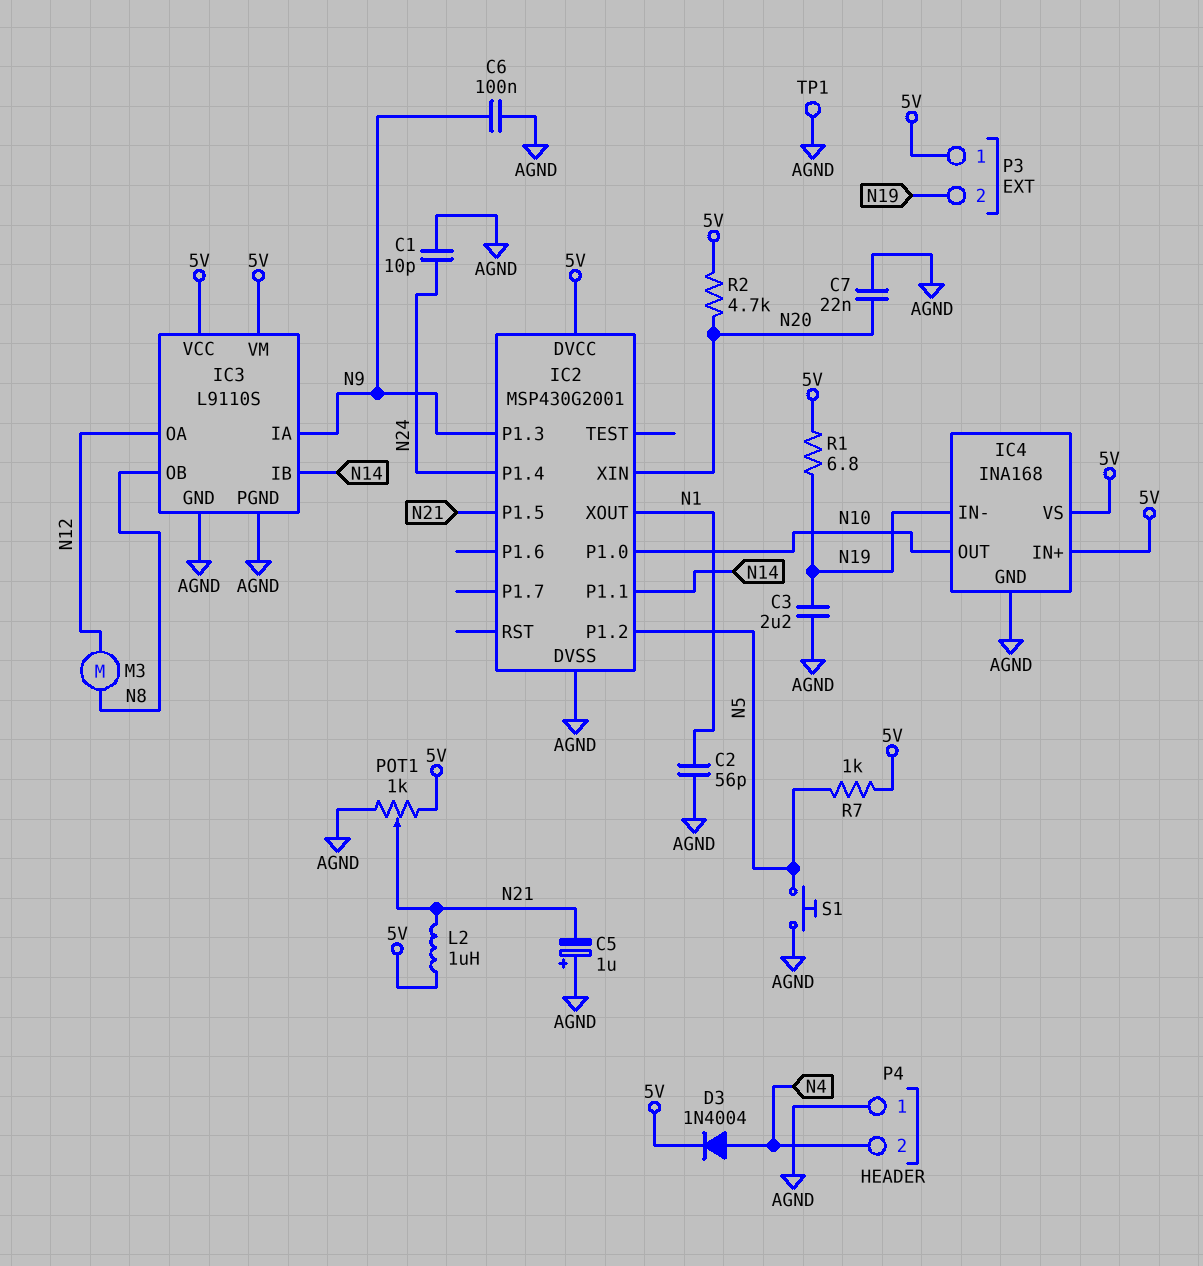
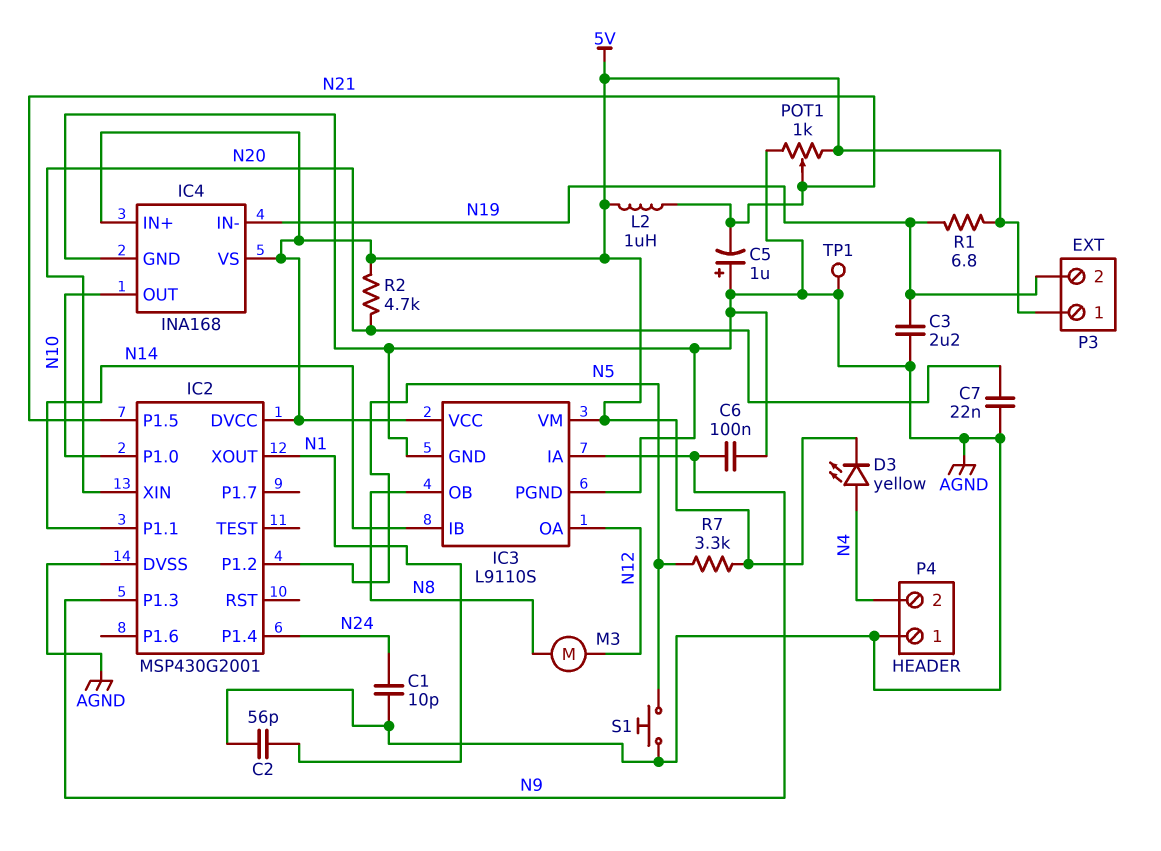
D3: diode 1N4004 (A N4, K 5V) -> LED yellow (A N4, K 5V)
R7: 1k (5V, N5) -> 3.3k (5V, N5)

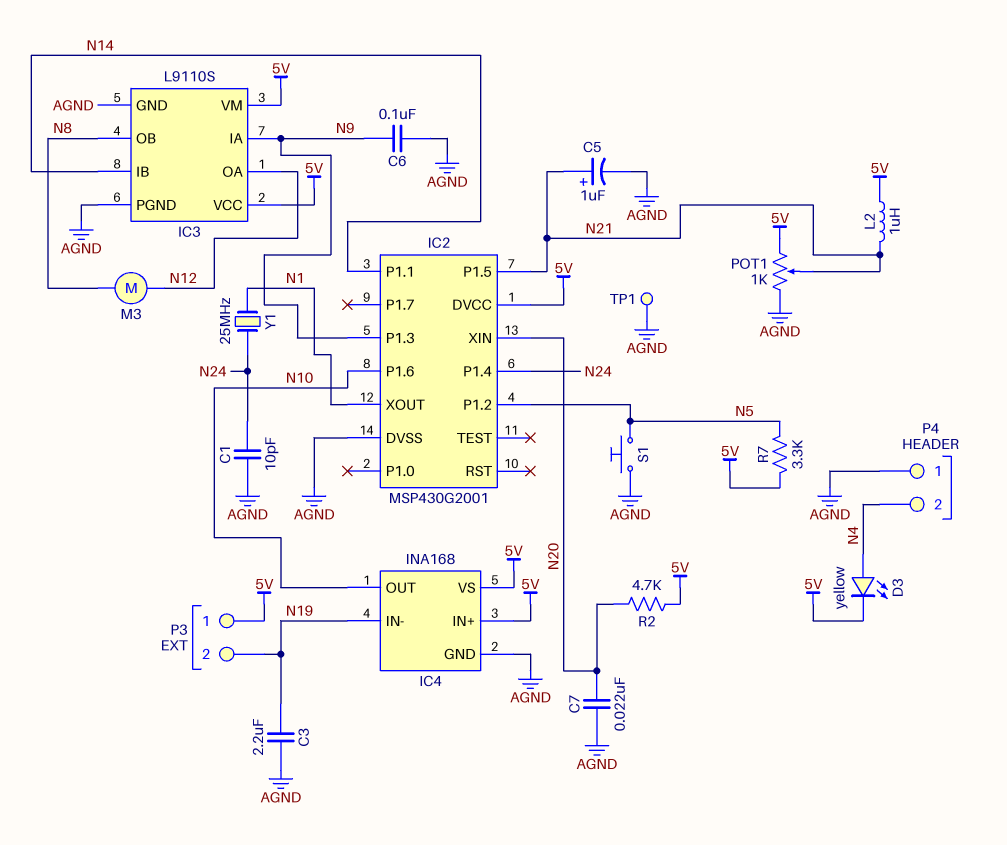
C2: 56pF (AGND, N1) -> none
C5: 1uF (plus AGND, minus N21) -> 1uF (plus N21, minus AGND)
IC2 pin P1.0: N10 -> none
IC2 pin P1.6: none -> N10
R1: 6.8 (5V, N19) -> none
Y1: none -> 25MHz (N1, N24)

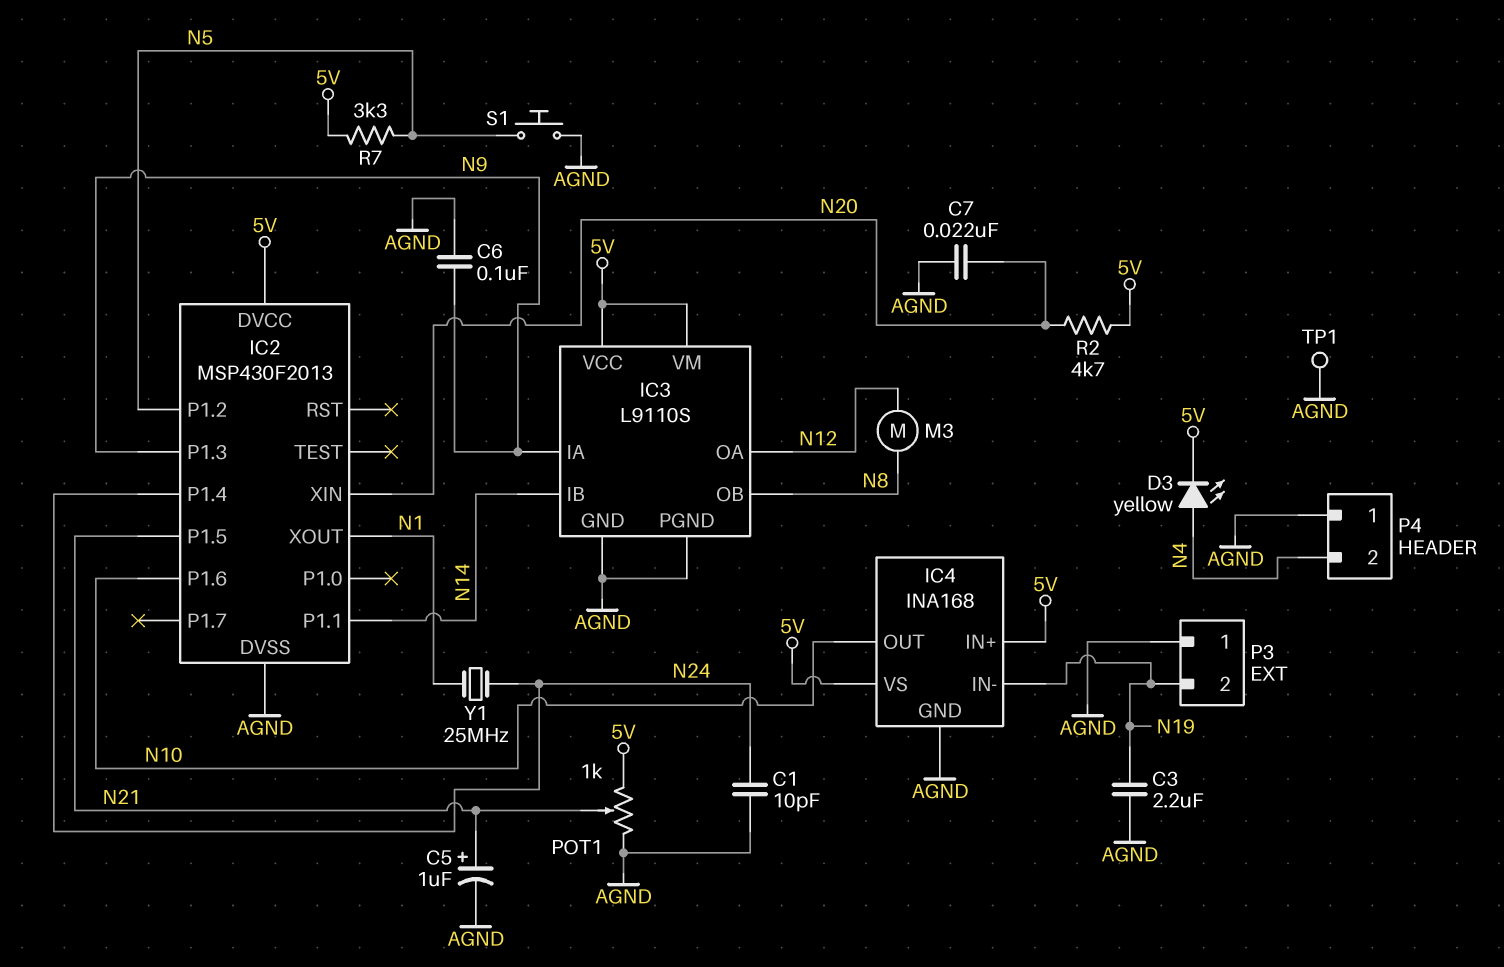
IC2: MSP430G2001 -> MSP430F2013
L2: 1uH (5V, N21) -> none
P3 pin 1: 5V -> AGND

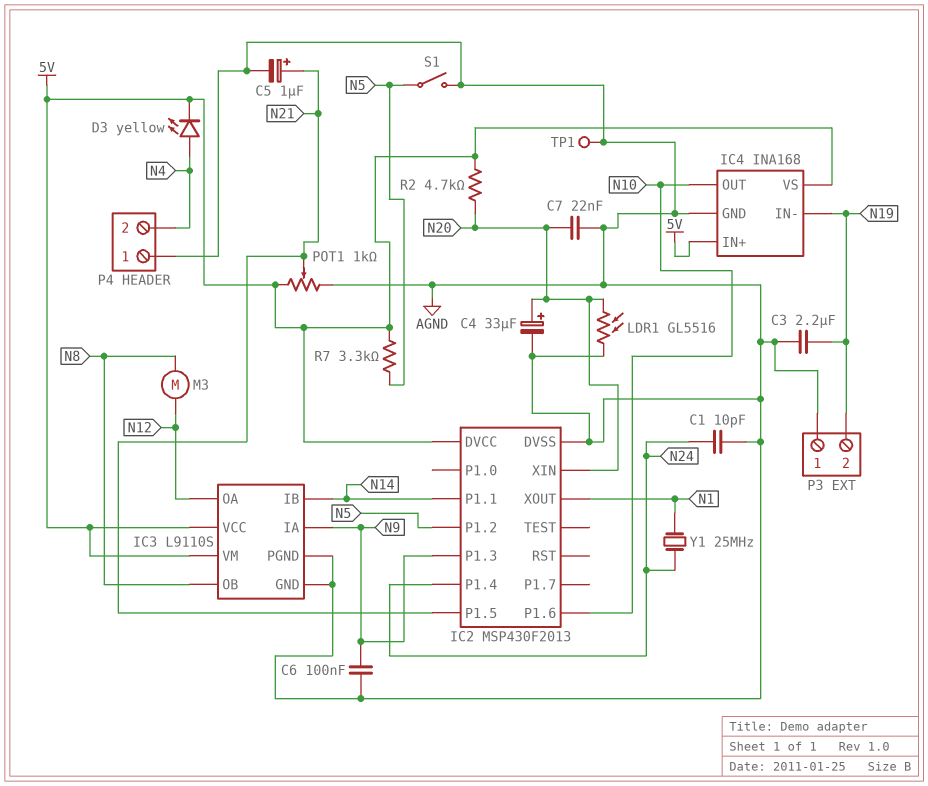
C4: none -> 33uF (plus N20, minus AGND)
LDR1: none -> GL5516 (AGND, N20)
S1: button (AGND, N5) -> switch (AGND, N5)

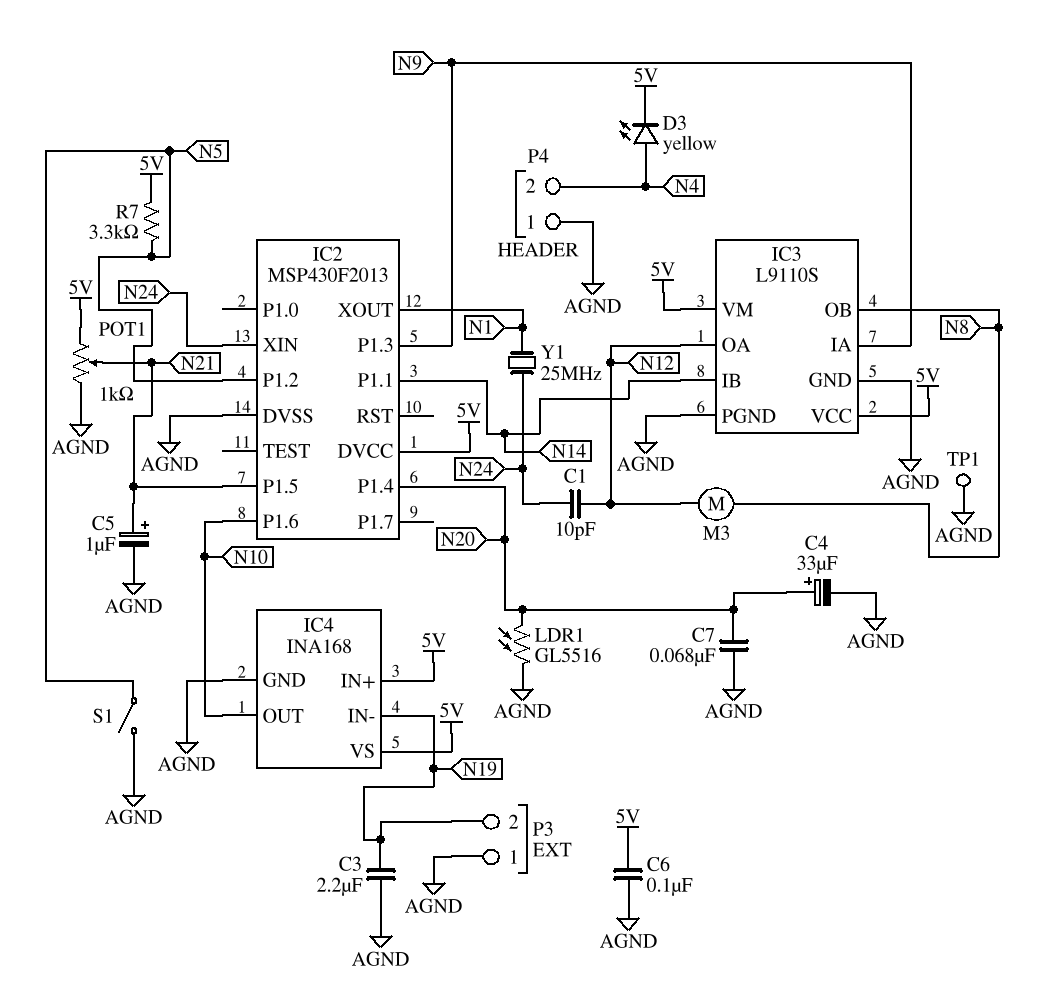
C1: 10pF (AGND, N24) -> 10pF (N12, N24)
C6: 100nF (AGND, N9) -> 100nF (5V, AGND)
C7: 22nF (AGND, N20) -> 68nF (AGND, N20)
IC2 pin P1.4: N24 -> N20
IC2 pin XIN: N20 -> N24
R2: 4.7k (5V, N20) -> none

